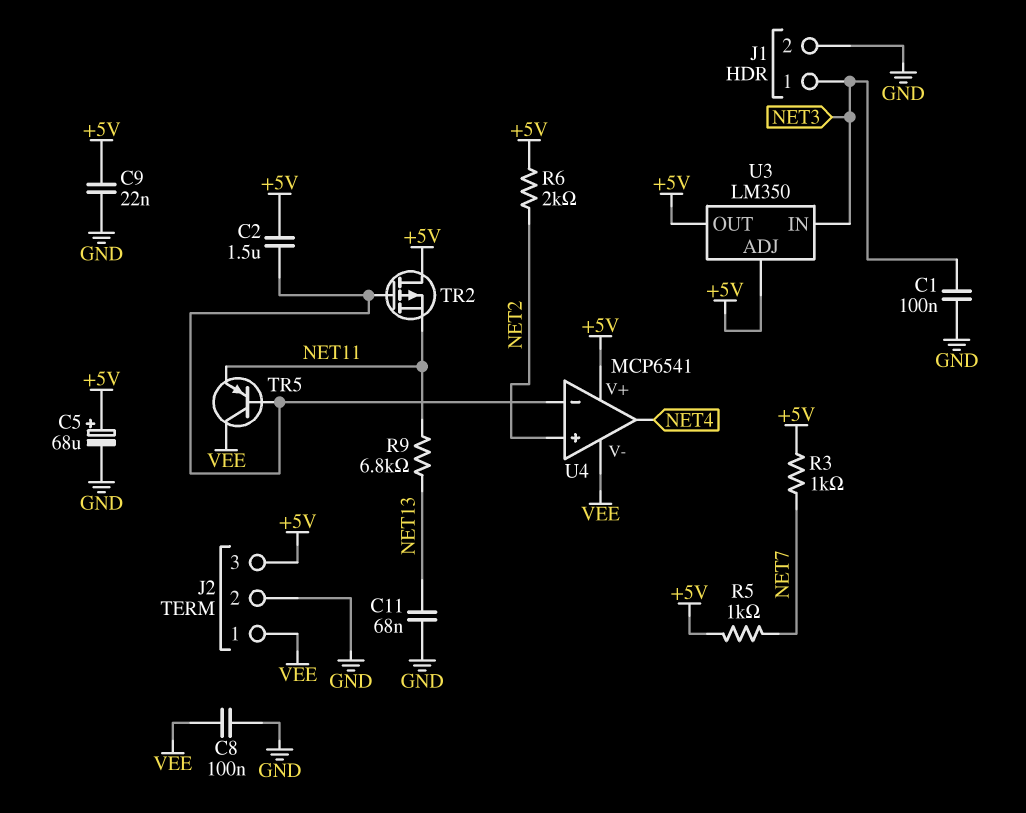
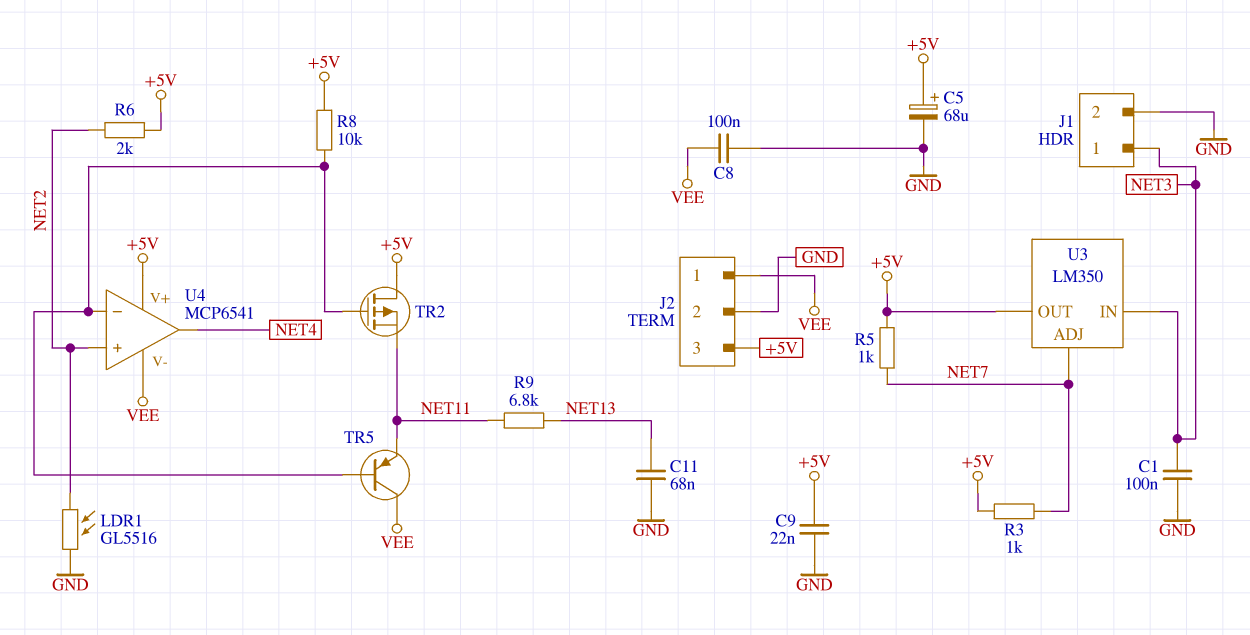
C2: 1.5uF (+5V, U4/in-) -> none
LDR1: none -> GL5516 (GND, NET2)
R8: none -> 10k (+5V, U4/in-)
U3 pin ADJ: +5V -> NET7

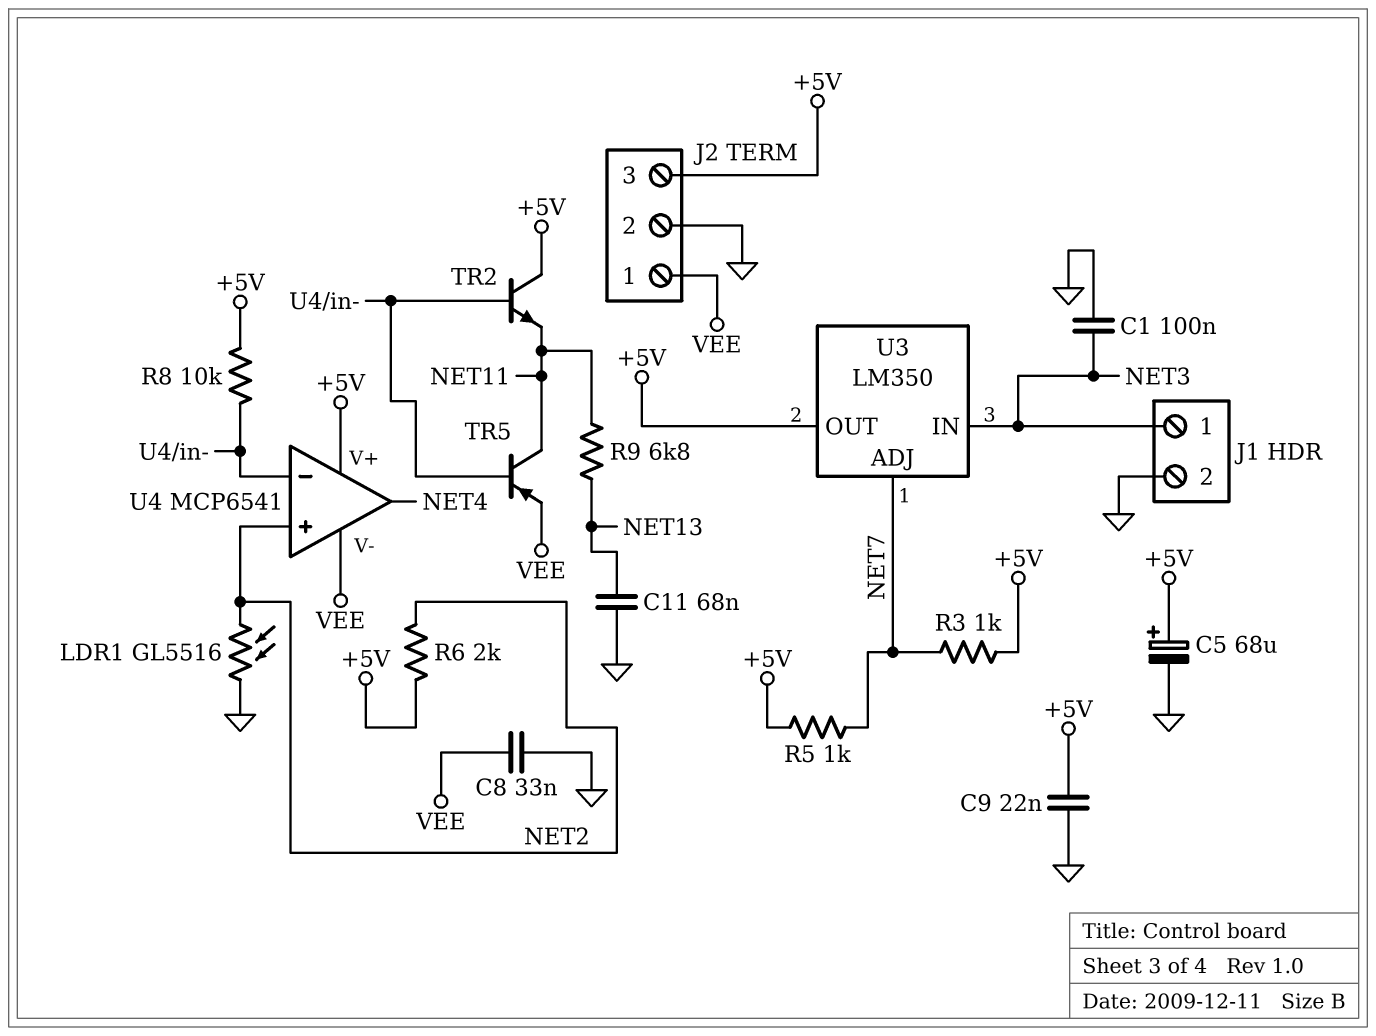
C8: 100nF (GND, VEE) -> 33nF (GND, VEE)
TR2: PMOS (G U4/in-, D +5V, S NET11) -> NPN (B U4/in-, C +5V, E NET11)
TR5: PNP (B U4/in-, C VEE, E NET11) -> PNP (B U4/in-, C NET11, E VEE)

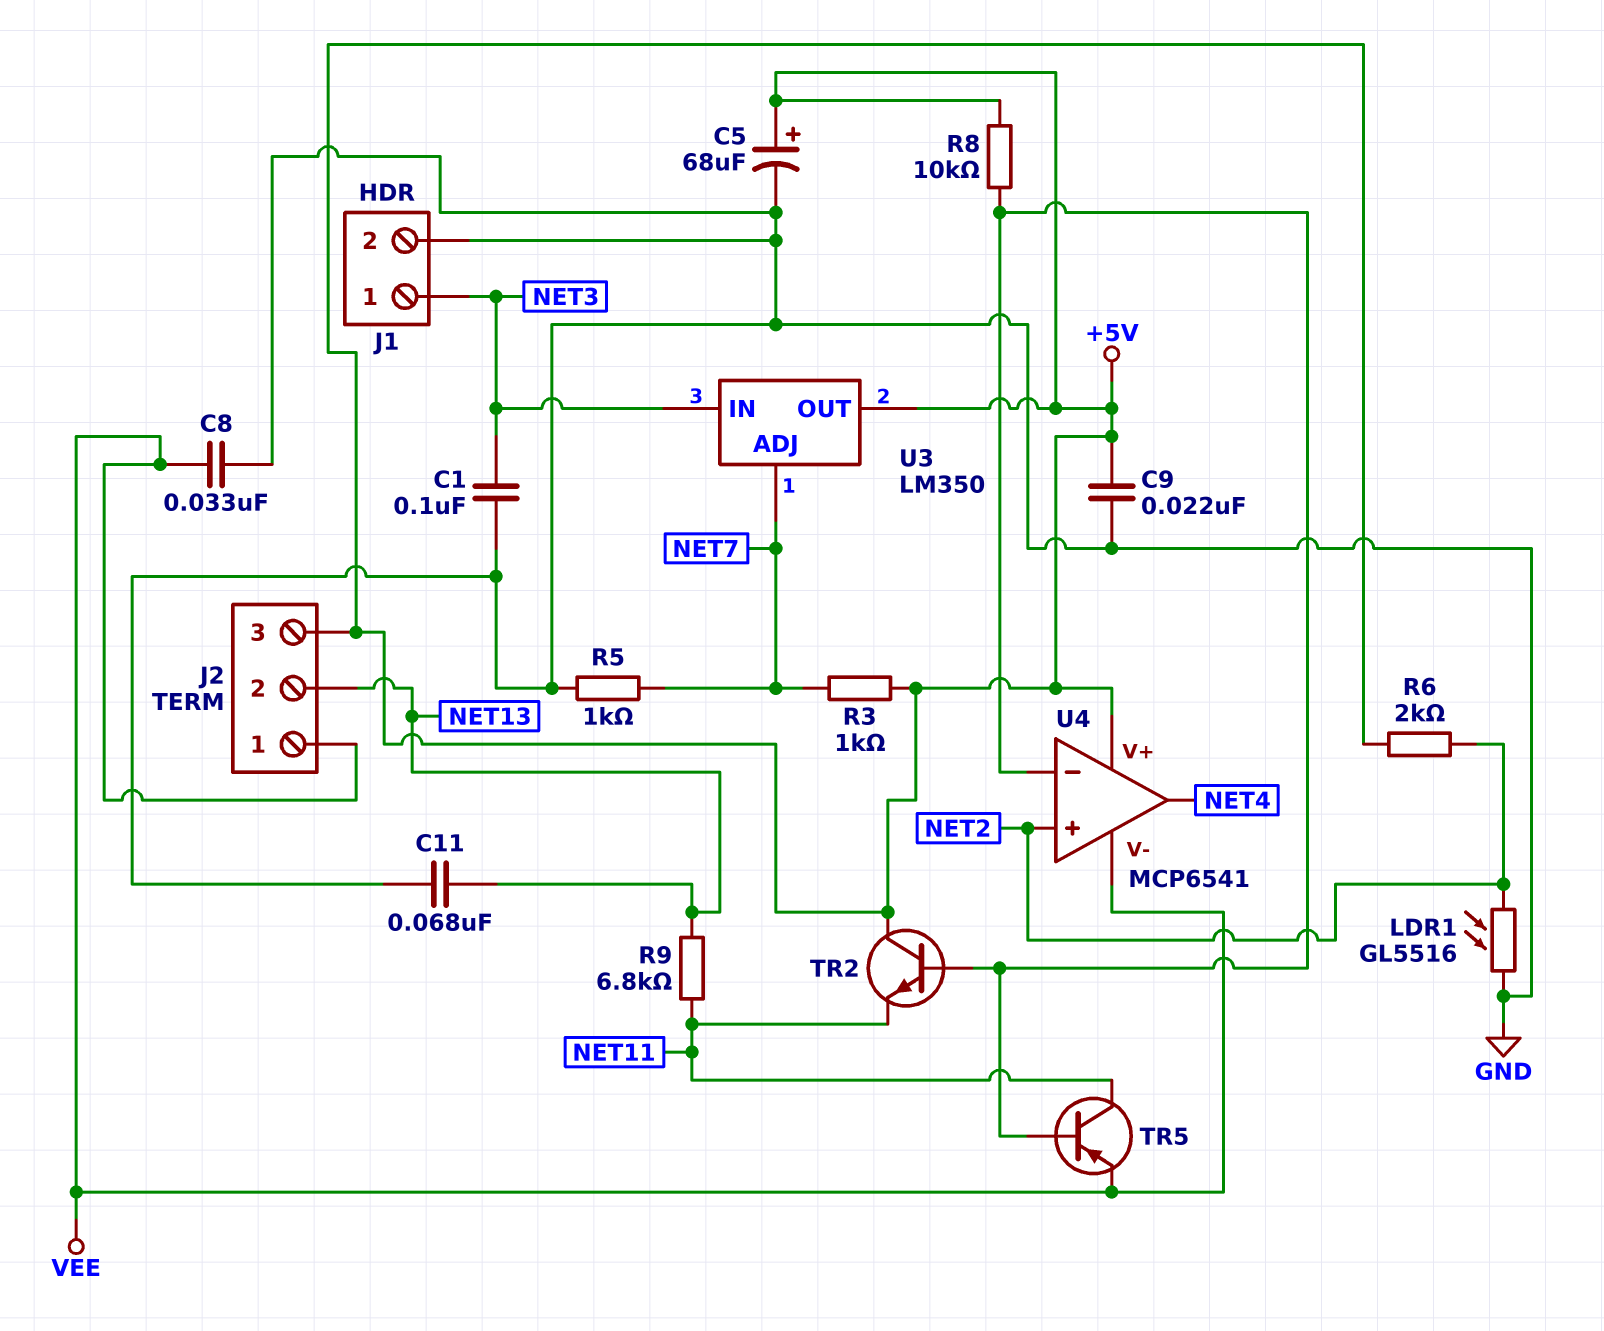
J2 pin 2: GND -> NET13
R5: 1k (+5V, NET7) -> 1k (GND, NET7)

